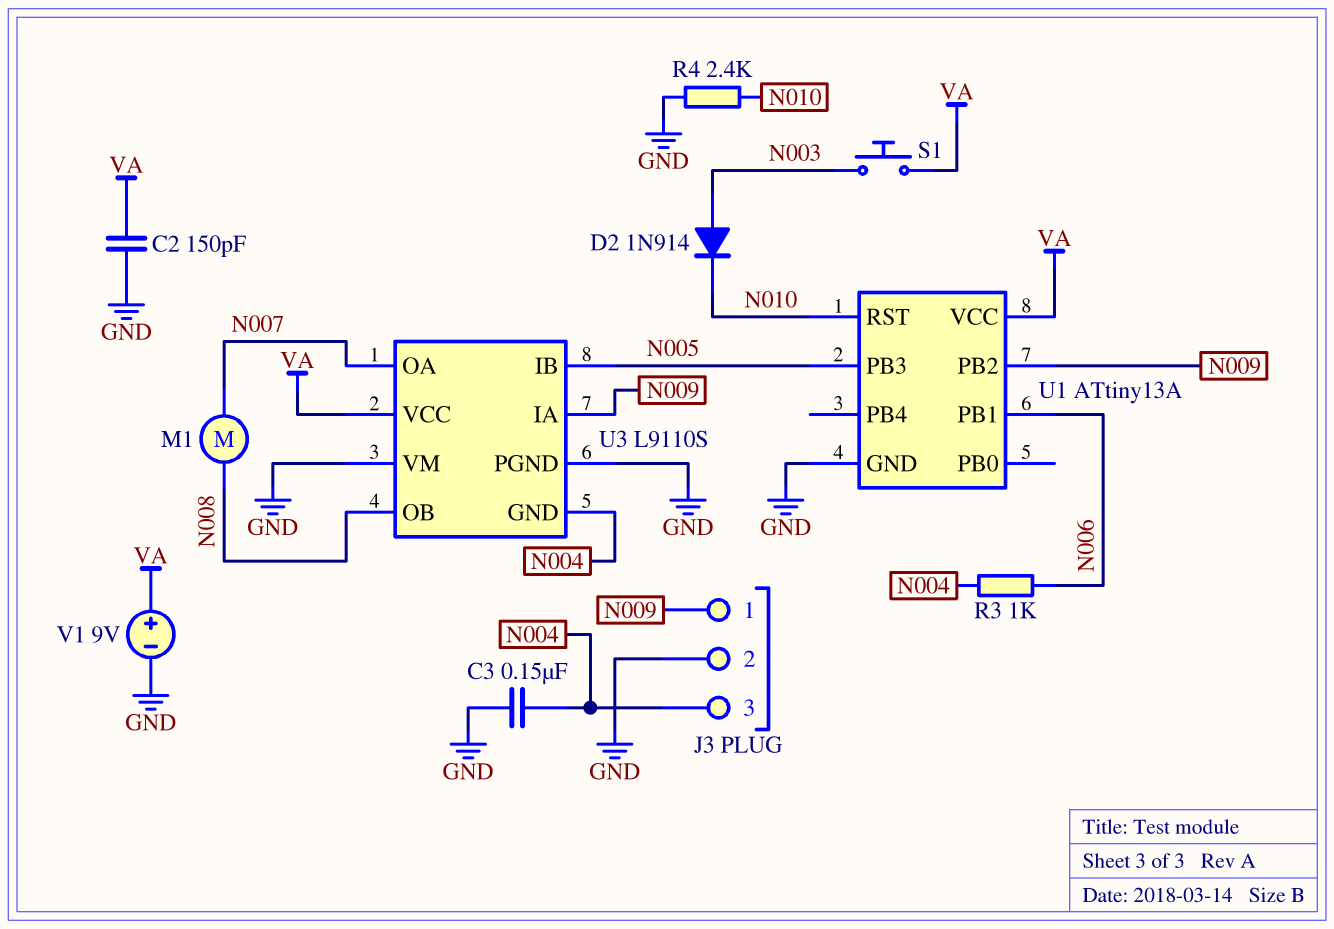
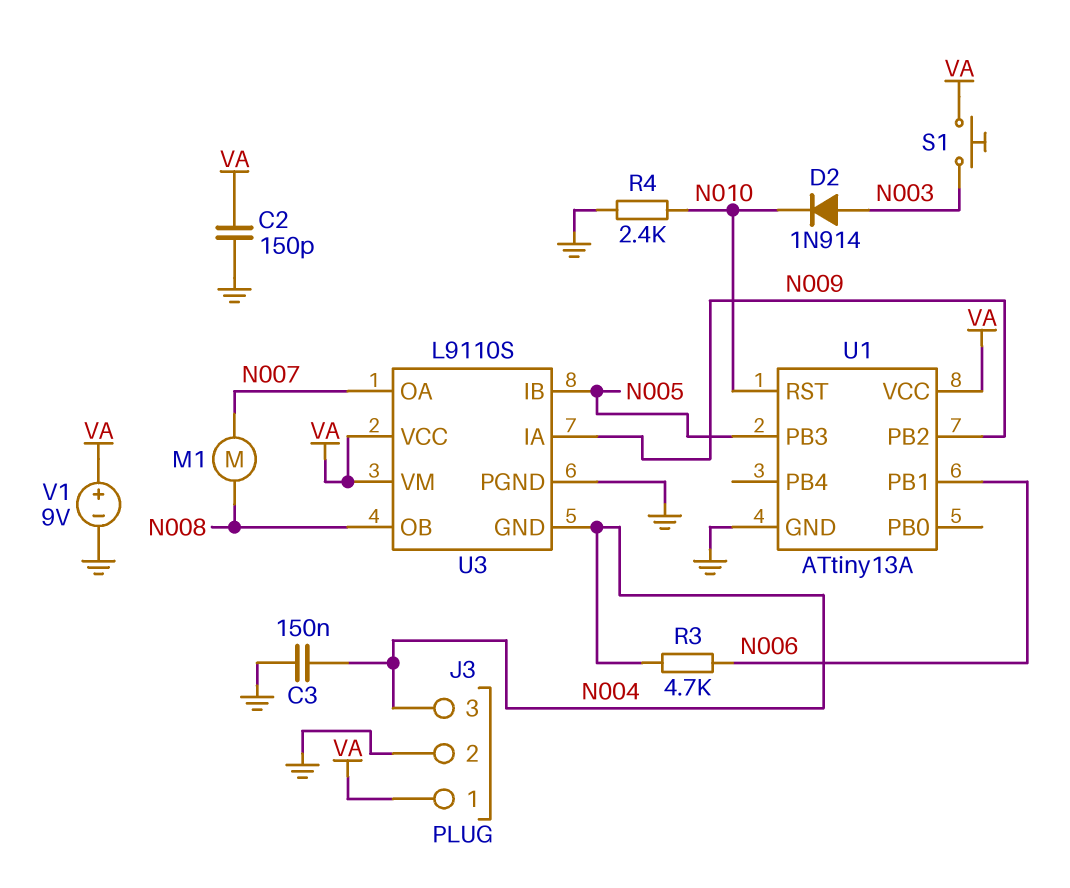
J3 pin 1: N009 -> VA
R3: 1k (N004, N006) -> 4.7k (N004, N006)
U3 pin VM: GND -> VA

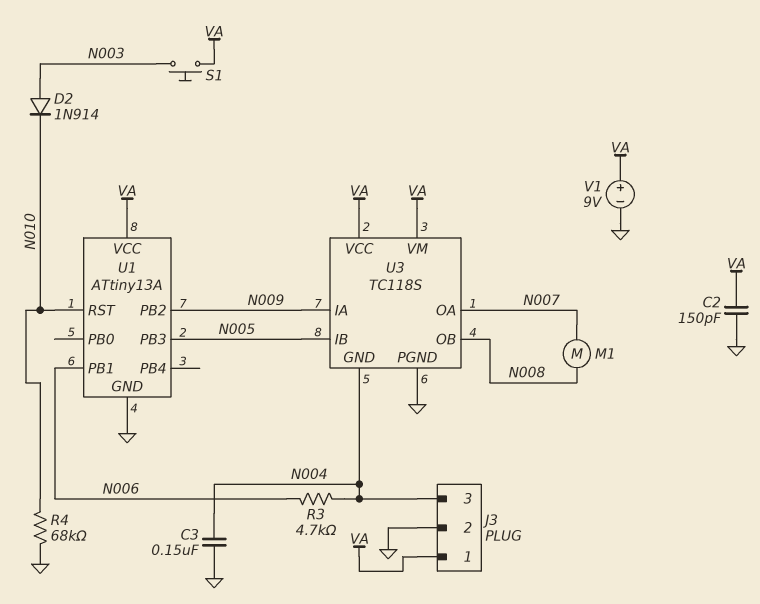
R4: 2.4k (GND, N010) -> 68k (GND, N010)
U3: L9110S -> TC118S

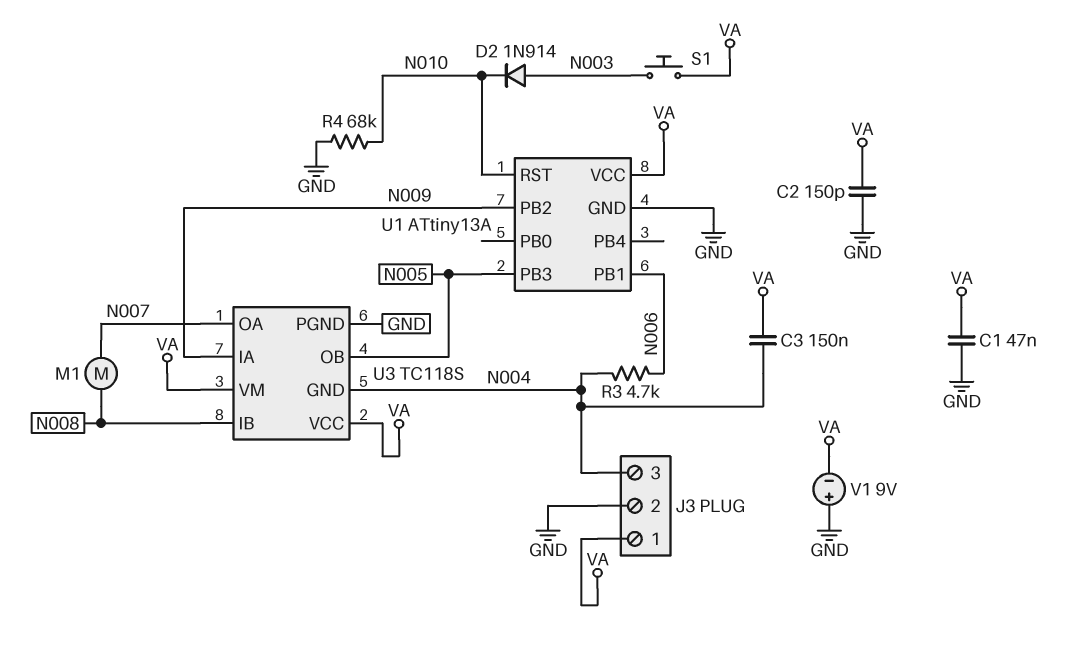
C1: none -> 47nF (GND, VA)
C3: 150nF (GND, N004) -> 150nF (N004, VA)
U3 pin IB: N005 -> N008
U3 pin OB: N008 -> N005
V1: 9V (plus VA, minus GND) -> 9V (plus GND, minus VA)

